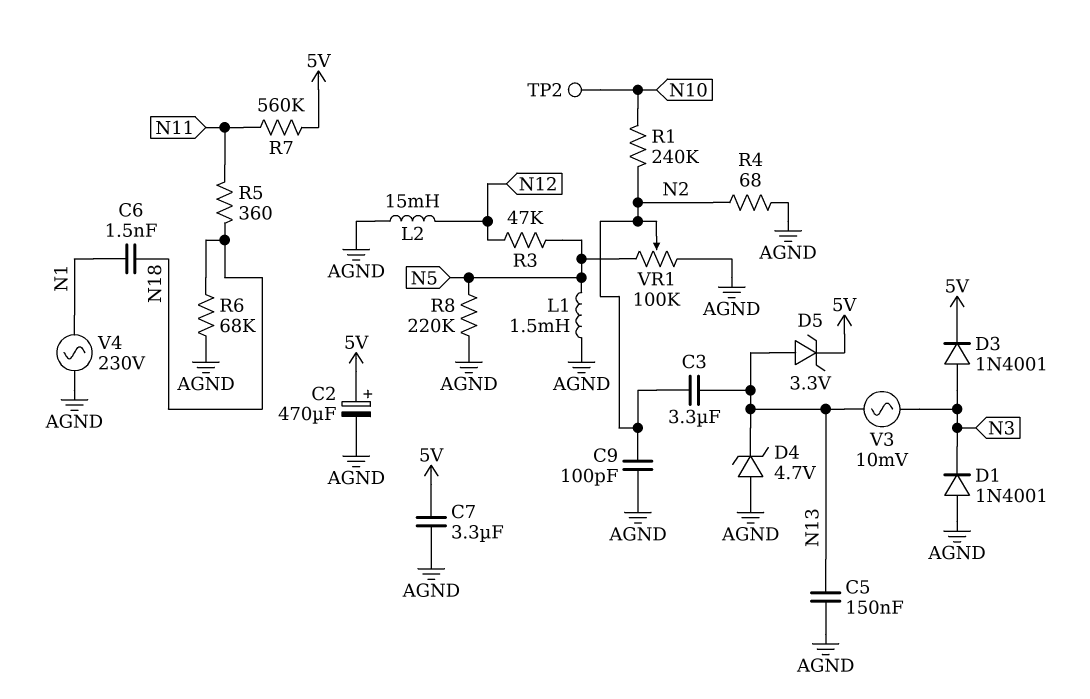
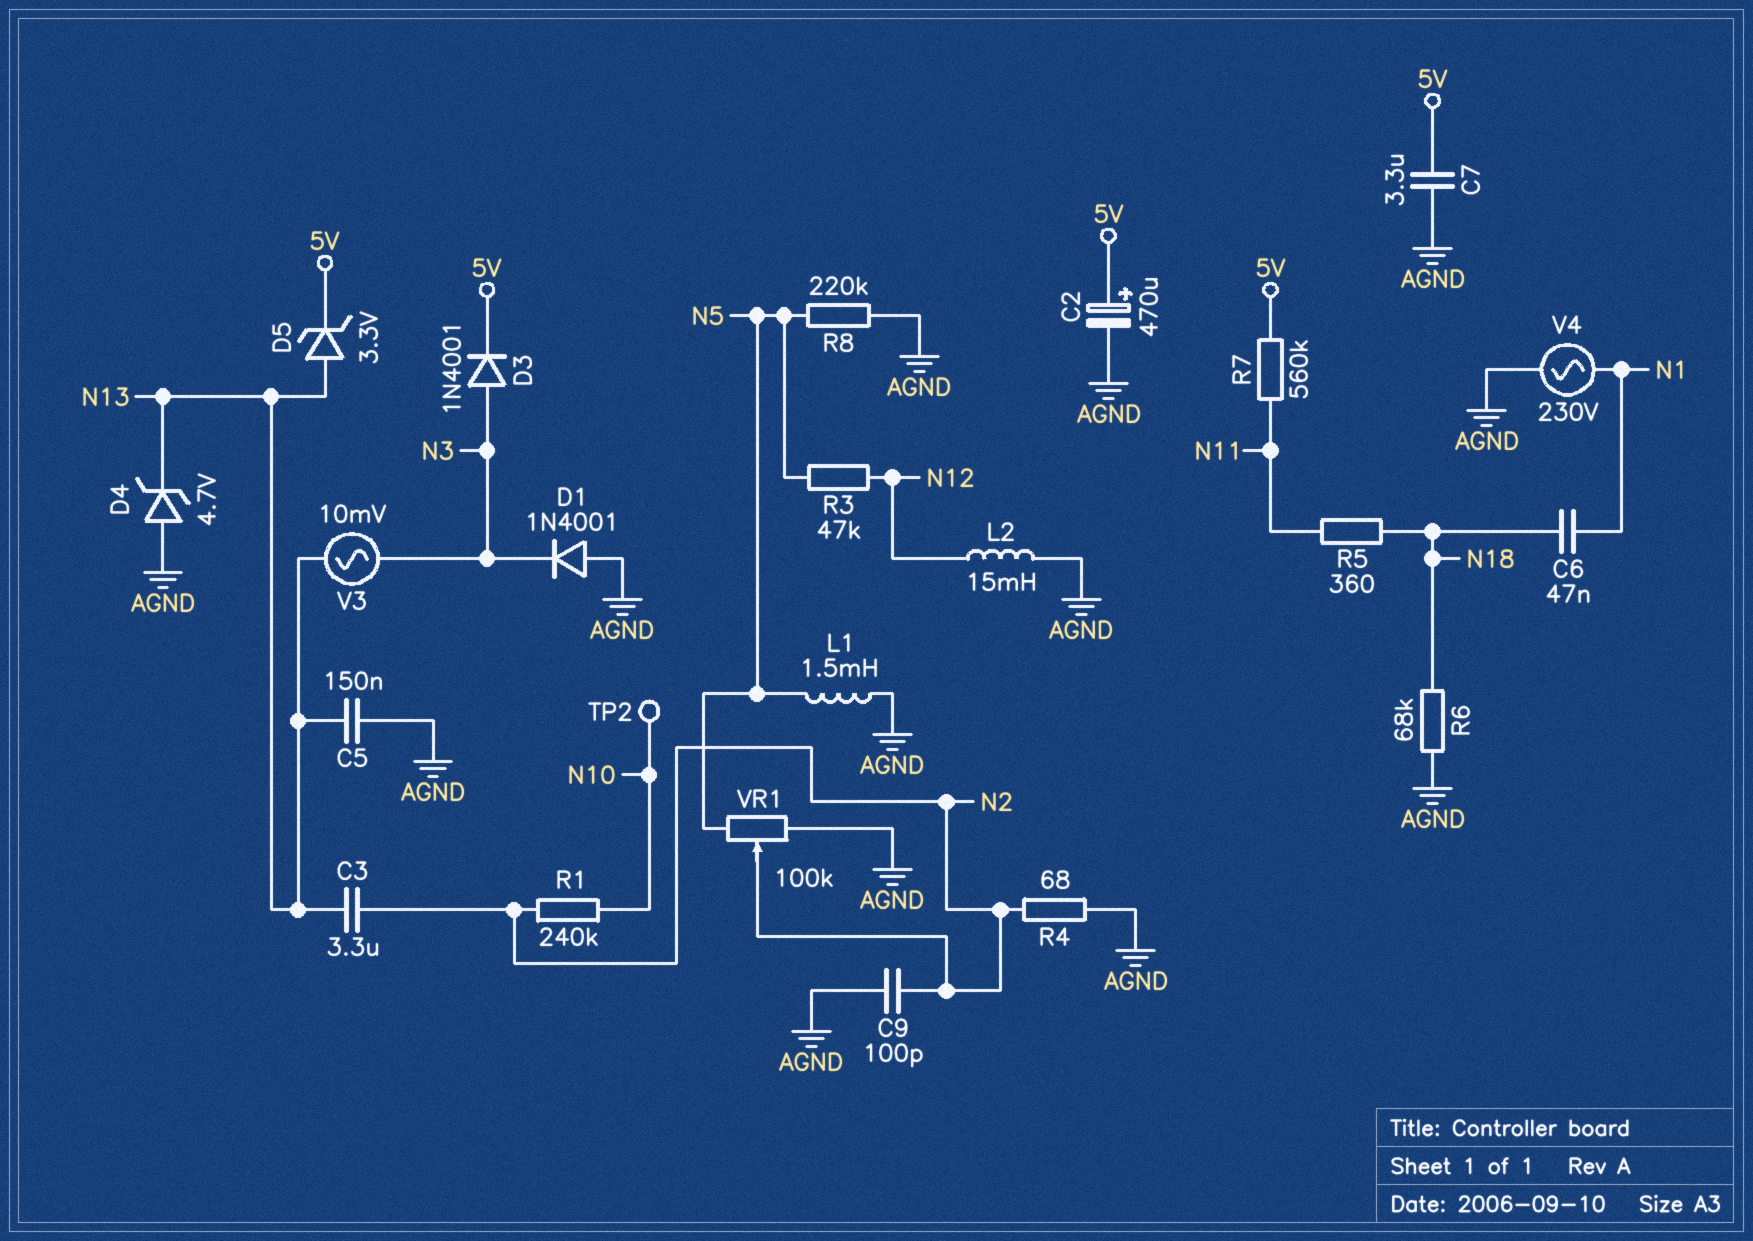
C6: 1.5nF (N1, N18) -> 47nF (N1, N18)

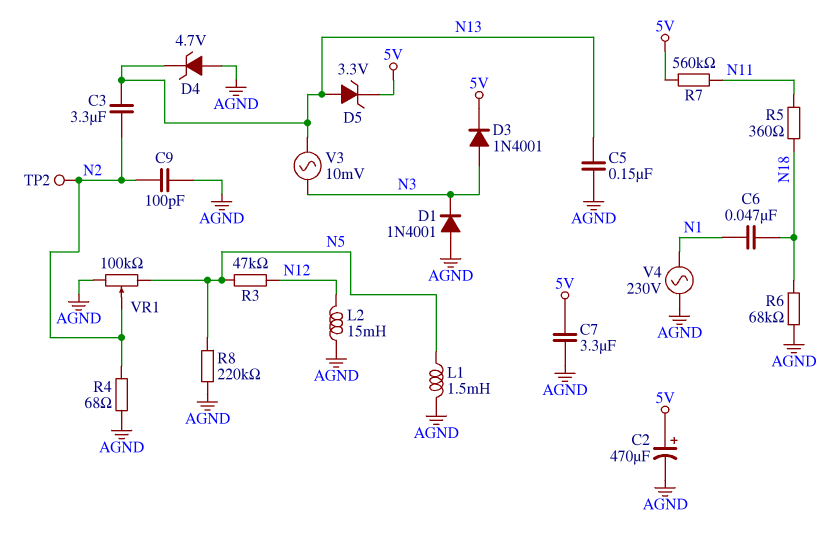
R1: 240k (N2, N10) -> none
TP2: test point (N10) -> test point (N2)

